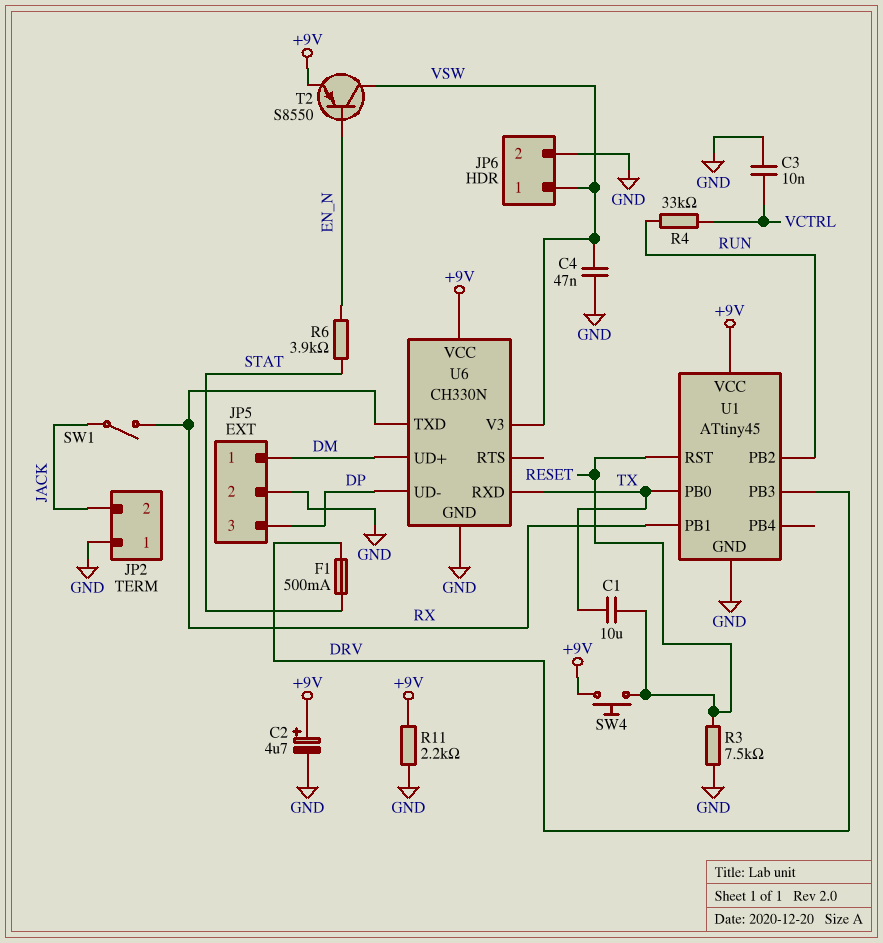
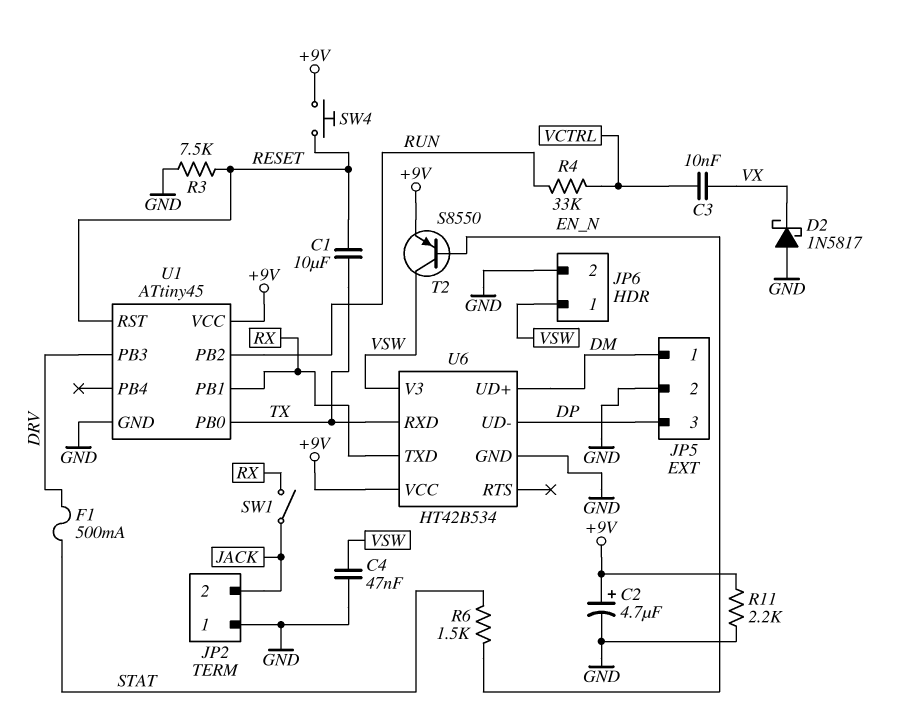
C3: 10nF (GND, VCTRL) -> 10nF (VCTRL, VX)
D2: none -> schottky 1N5817 (A GND, K VX)
R6: 3.9k (EN_N, STAT) -> 1.5k (EN_N, STAT)
U6: CH330N -> HT42B534

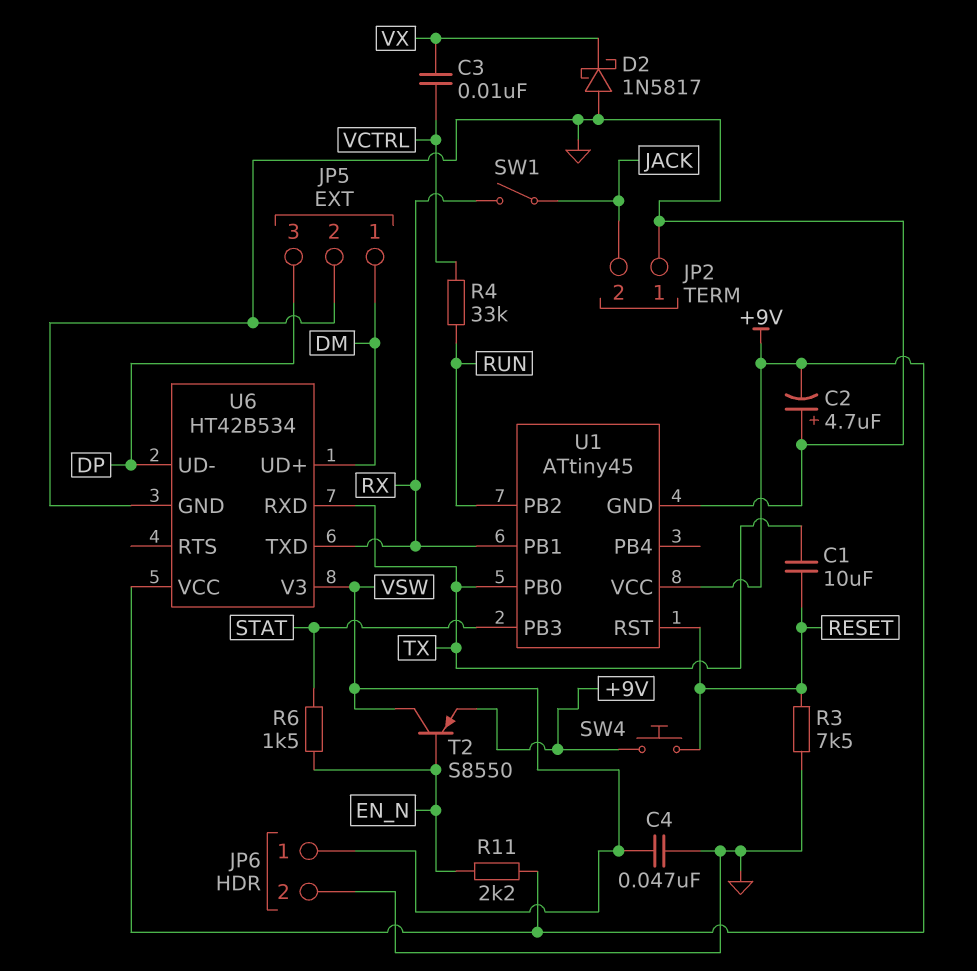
C2: 4.7uF (plus +9V, minus GND) -> 4.7uF (plus GND, minus +9V)
F1: 500mA (DRV, STAT) -> none
R11: 2.2k (+9V, GND) -> 2.2k (+9V, EN_N)
U1 pin PB3: DRV -> STAT

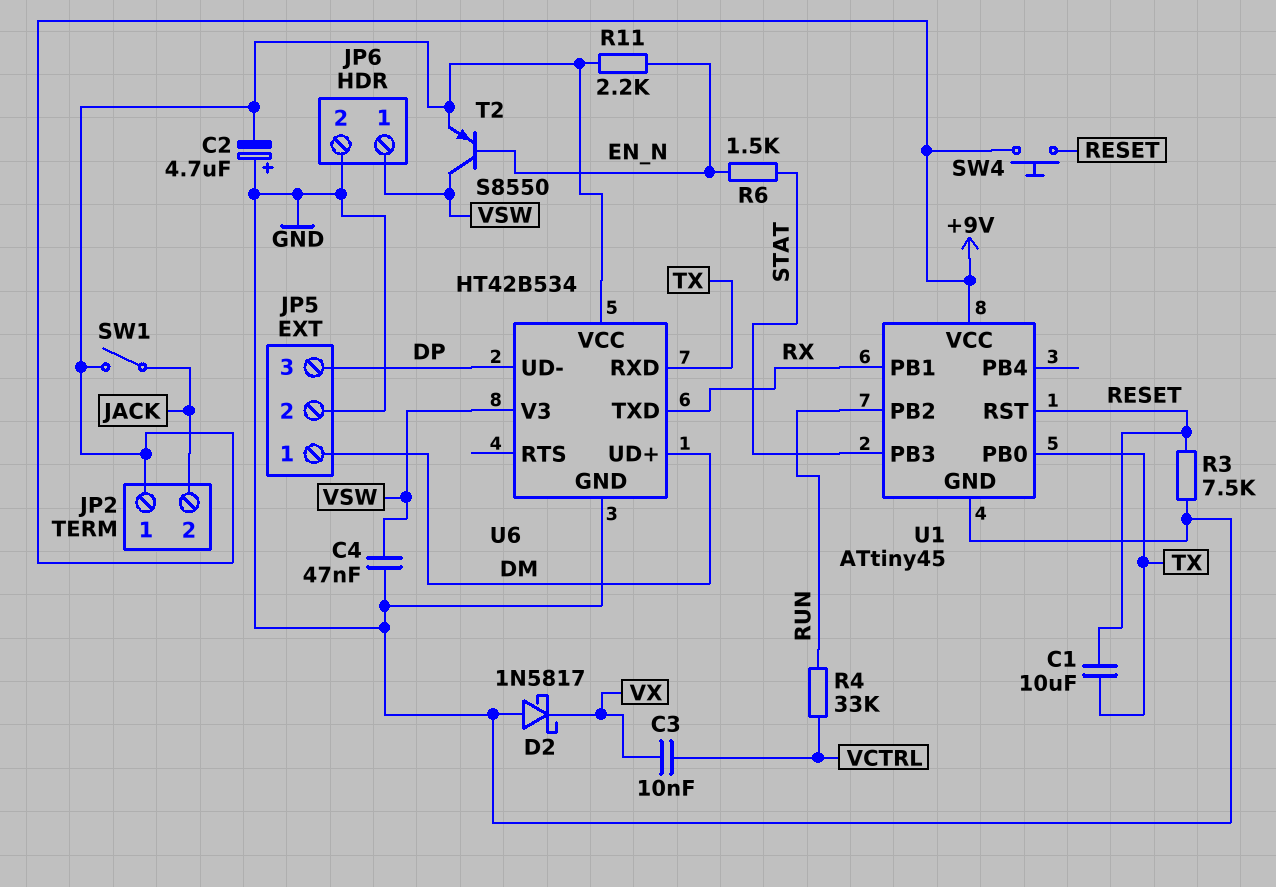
JP2 pin 1: GND -> +9V
SW1: switch (JACK, RX) -> switch (+9V, JACK)

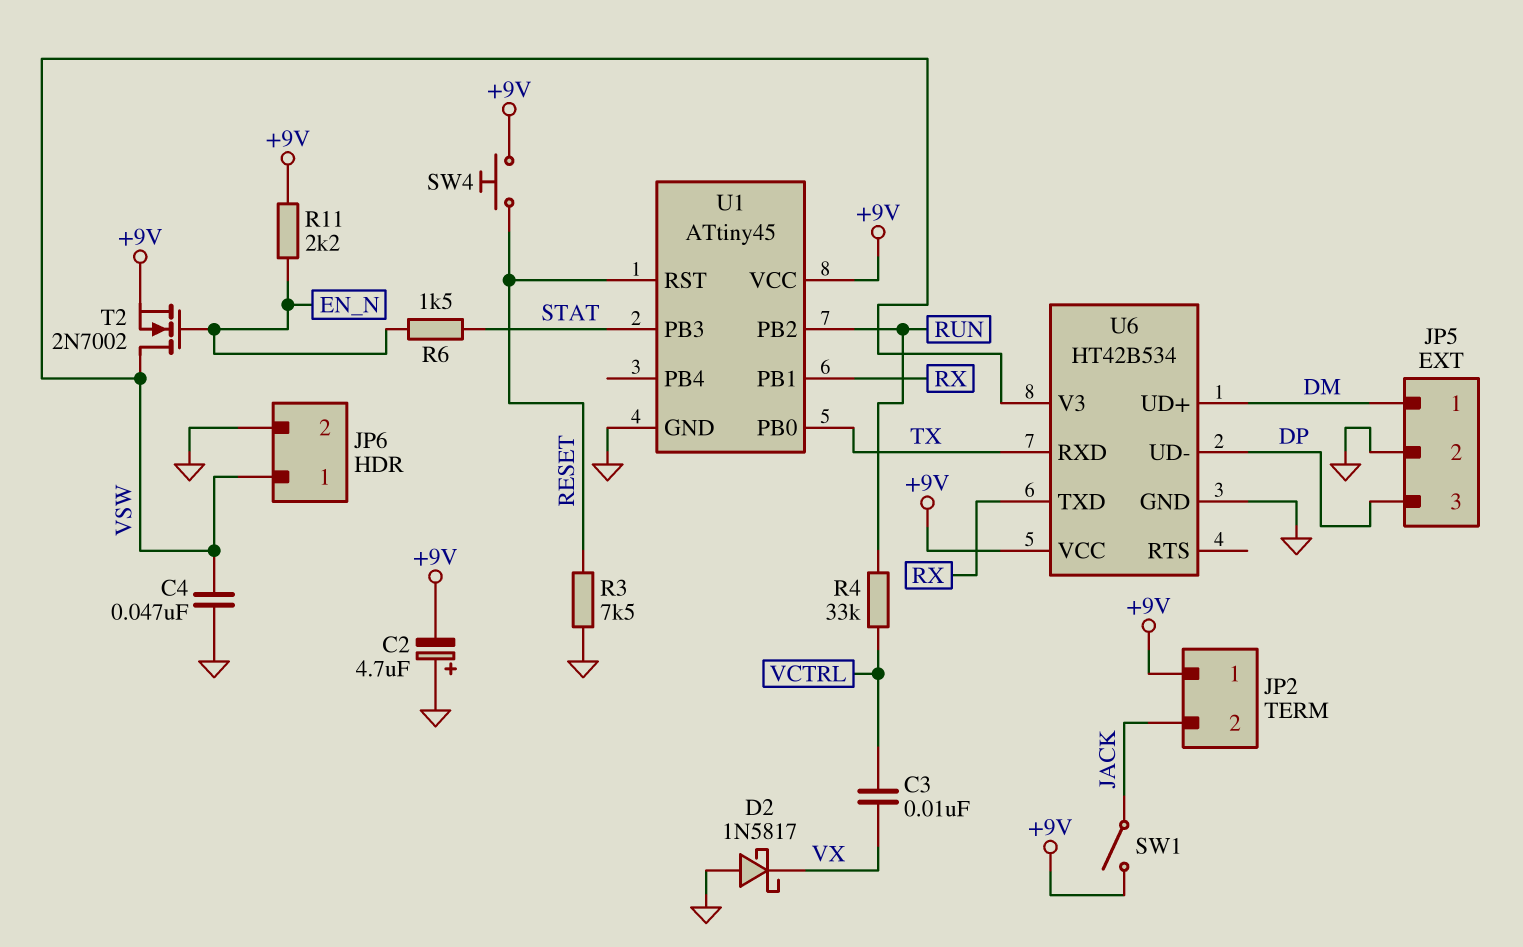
C1: 10uF (RESET, TX) -> none
T2: PNP S8550 (B EN_N, C VSW, E +9V) -> NMOS 2N7002 (G EN_N, D VSW, S +9V)

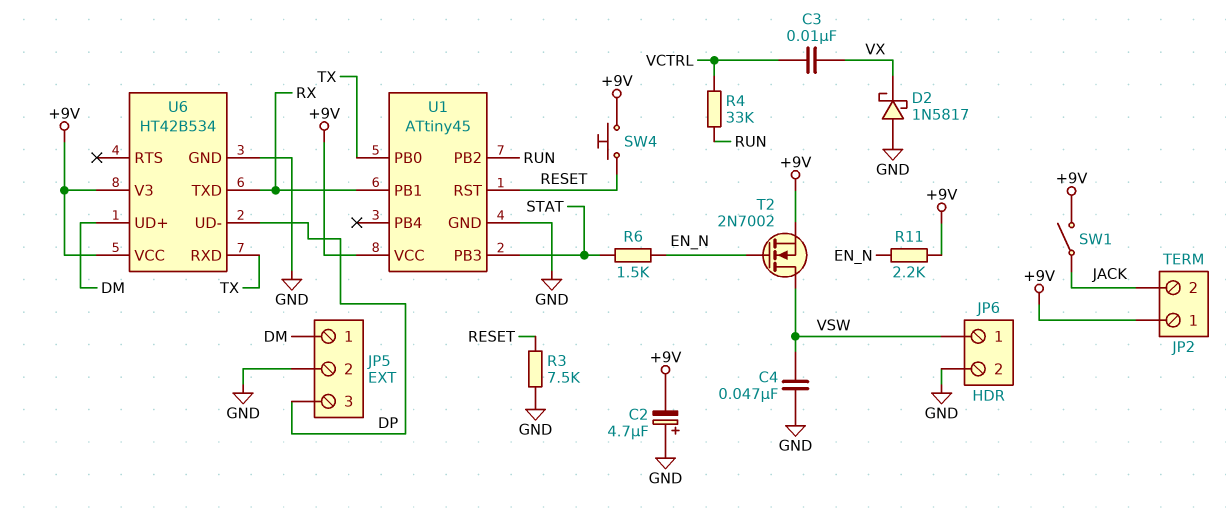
U6 pin V3: VSW -> +9V

